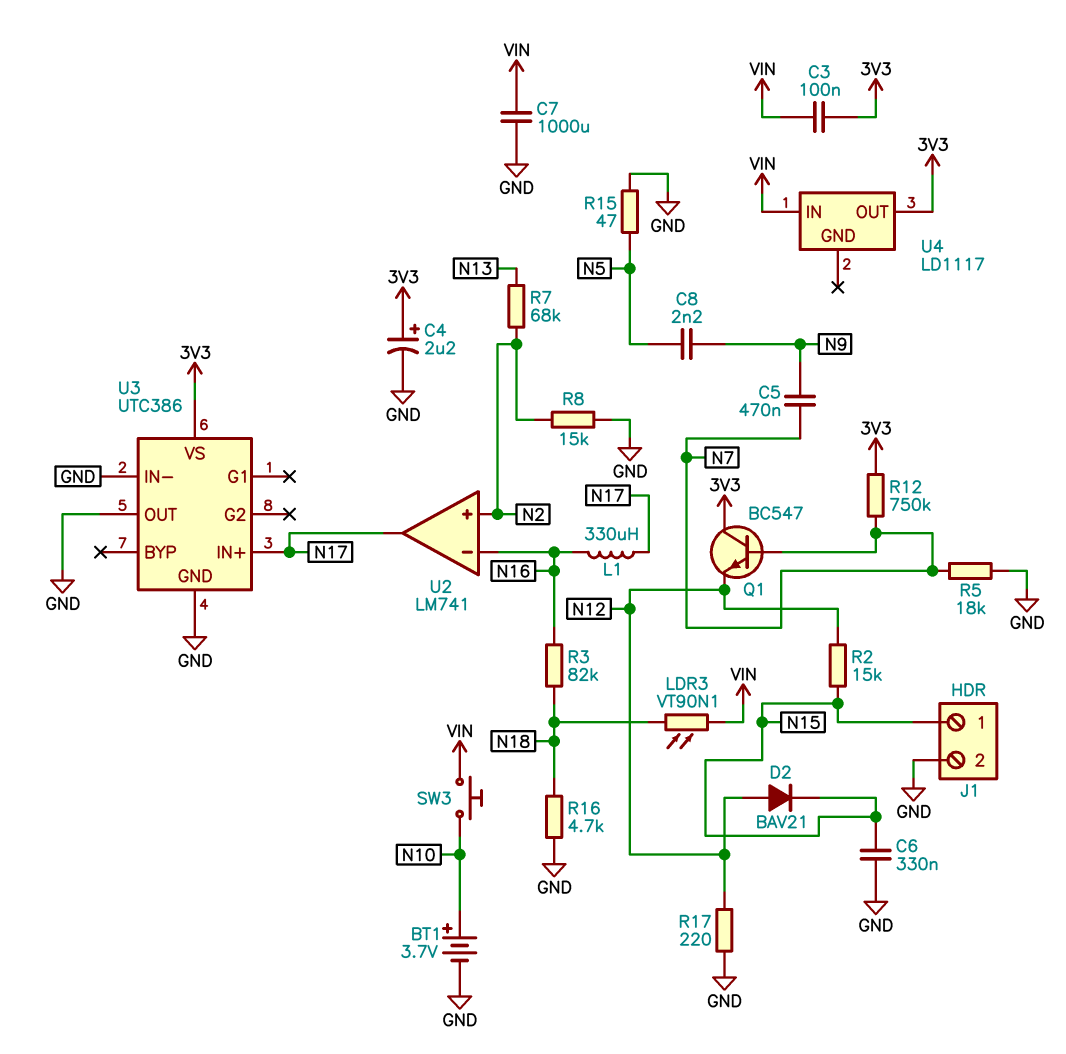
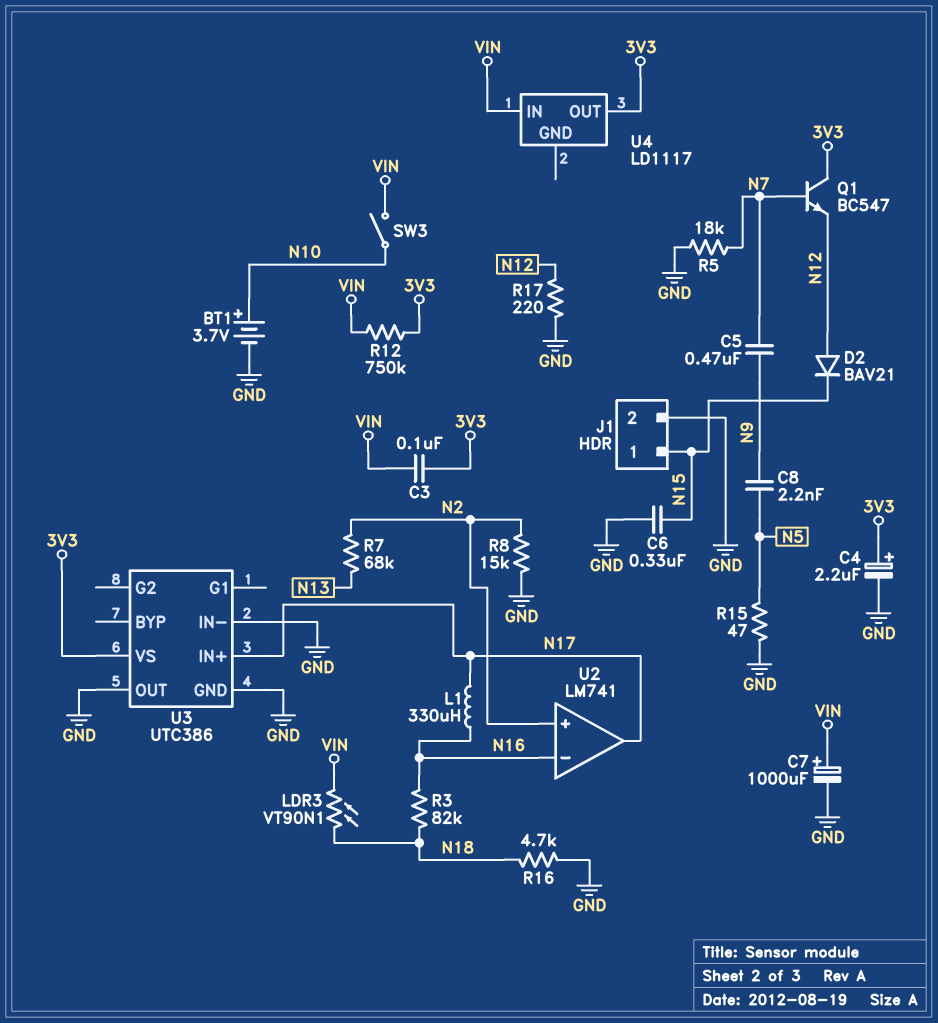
C7: 1000uF (GND, VIN) -> 1000uF (plus VIN, minus GND)
R2: 15k (N12, N15) -> none
R12: 750k (3V3, N7) -> 750k (3V3, VIN)
SW3: button (N10, VIN) -> switch (N10, VIN)

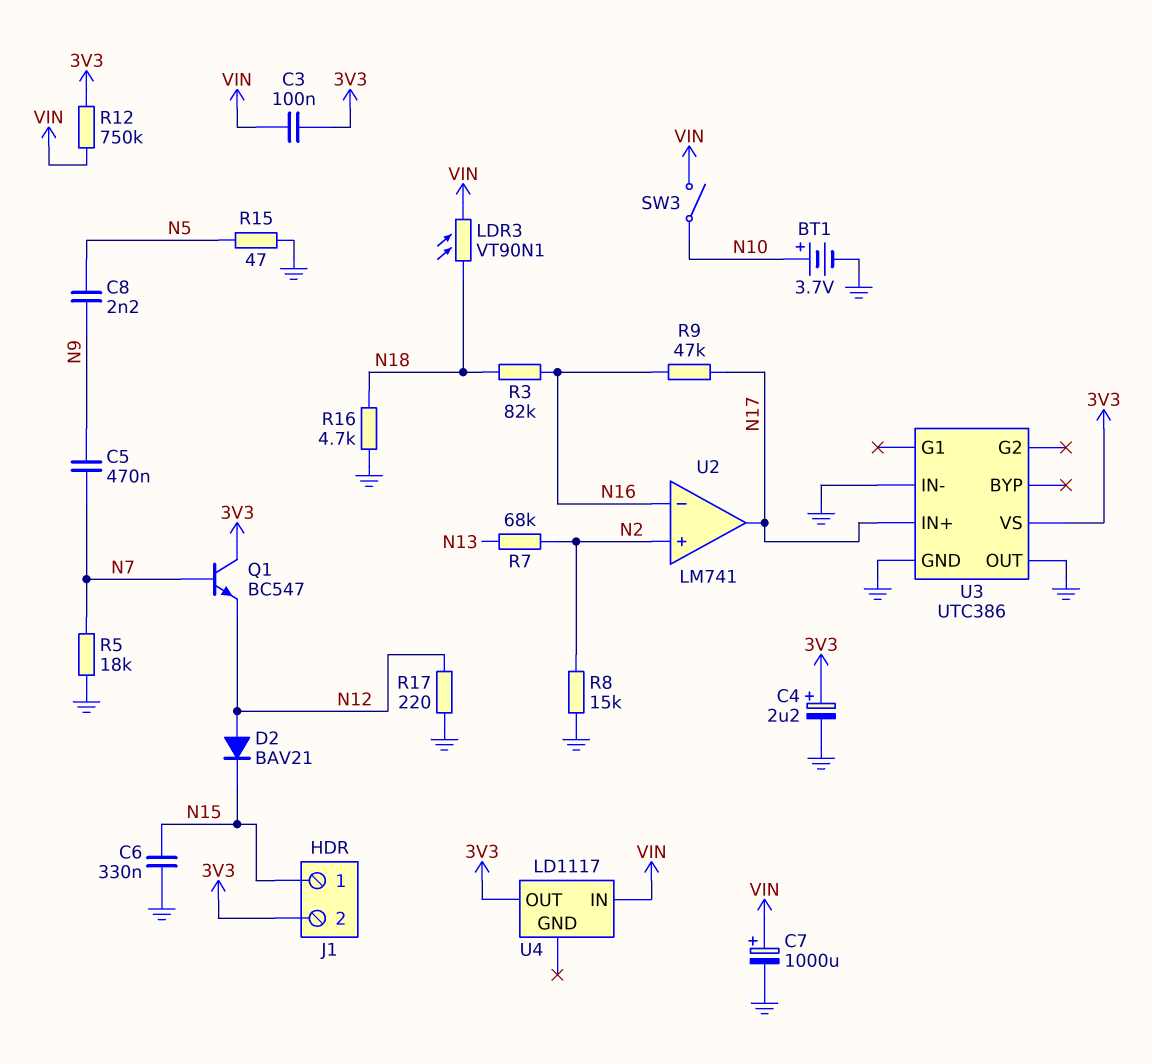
J1 pin 2: GND -> 3V3
L1: 330uH (N16, N17) -> none
R9: none -> 47k (N16, N17)

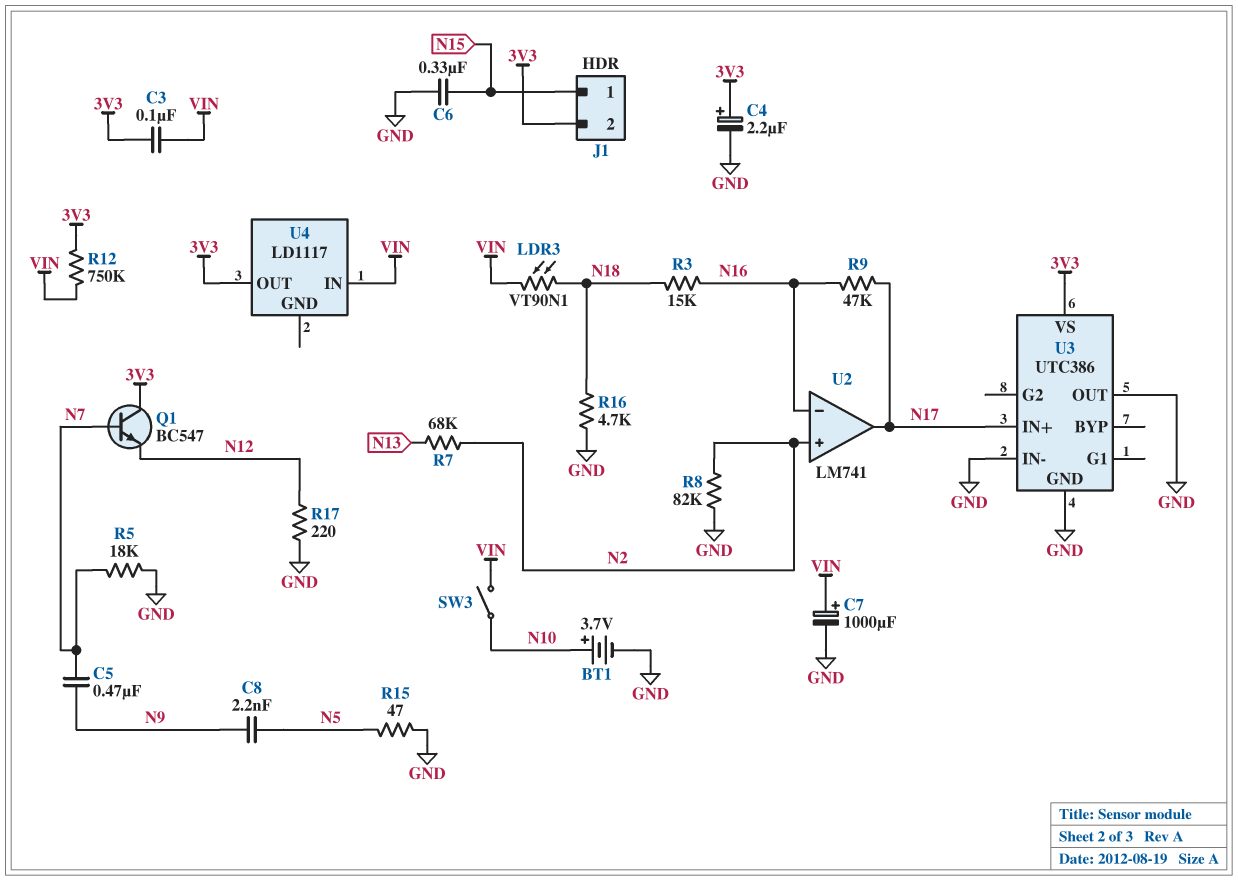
D2: diode BAV21 (A N12, K N15) -> none
R3: 82k (N16, N18) -> 15k (N16, N18)
R8: 15k (GND, N2) -> 82k (GND, N2)

